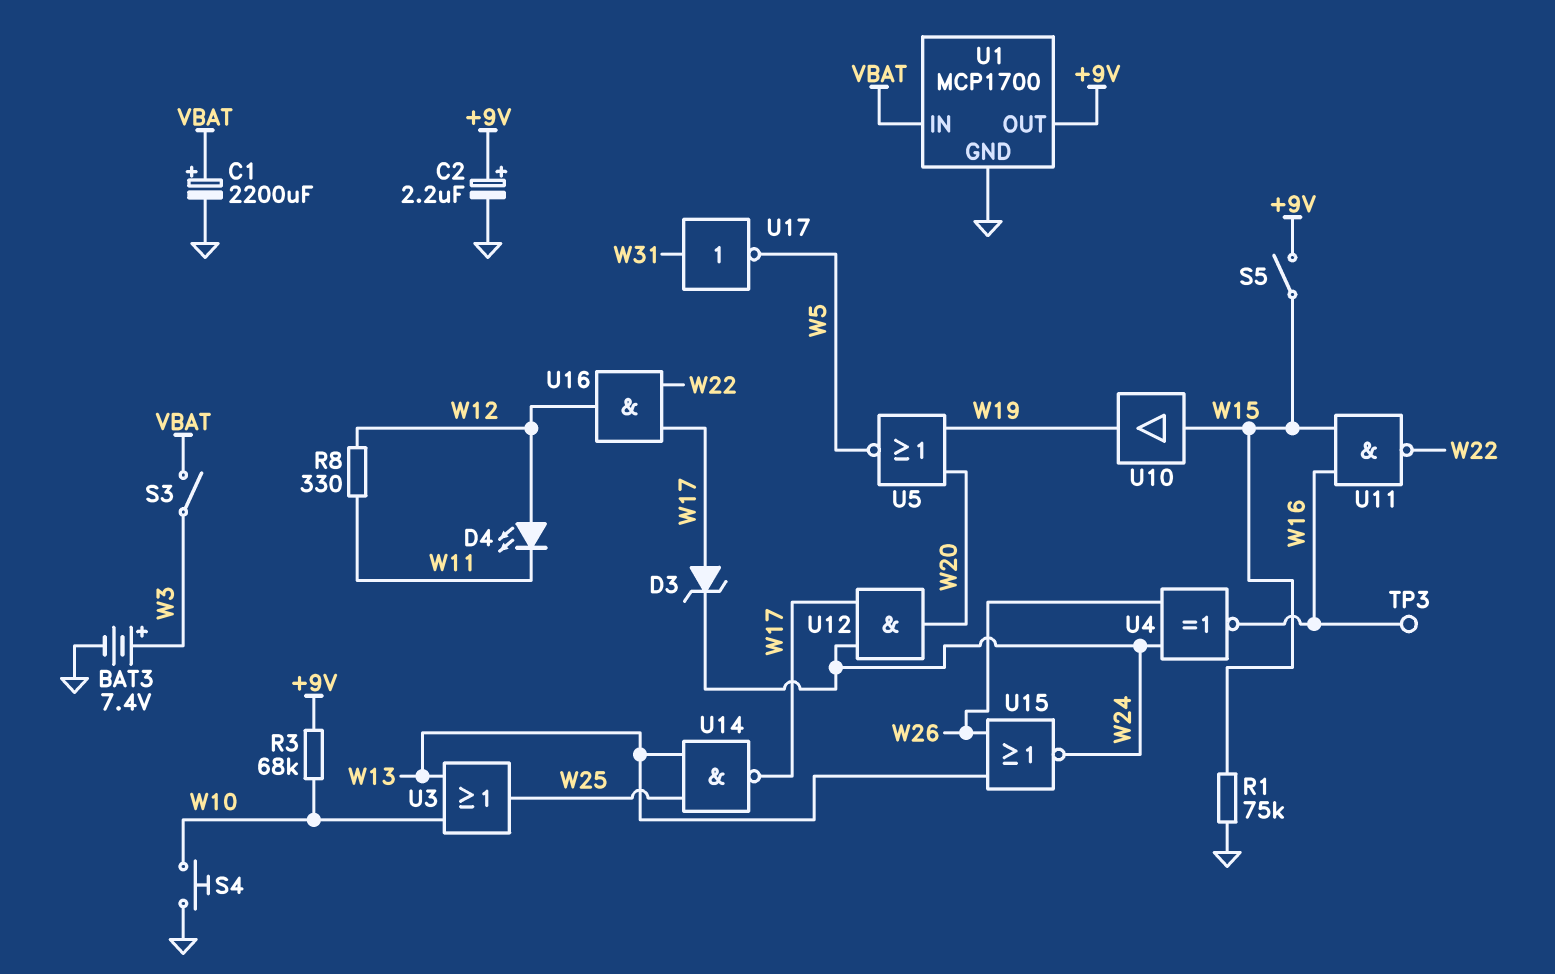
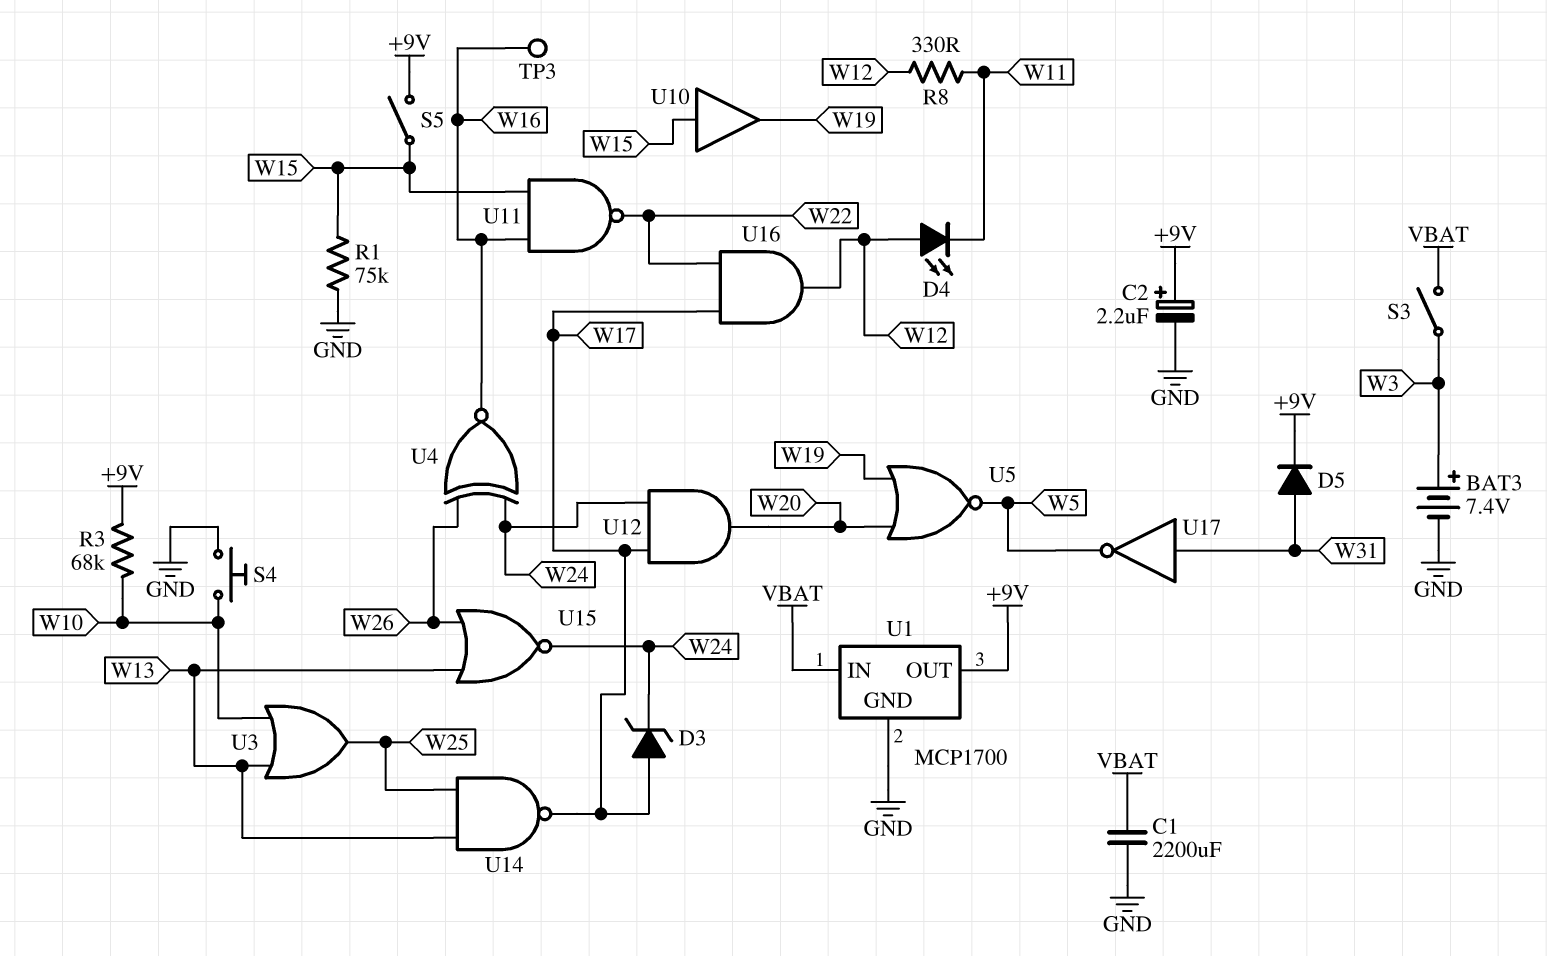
C1: 2200uF (plus VBAT, minus GND) -> 2200uF (GND, VBAT)
D5: none -> diode (A W31, K +9V)

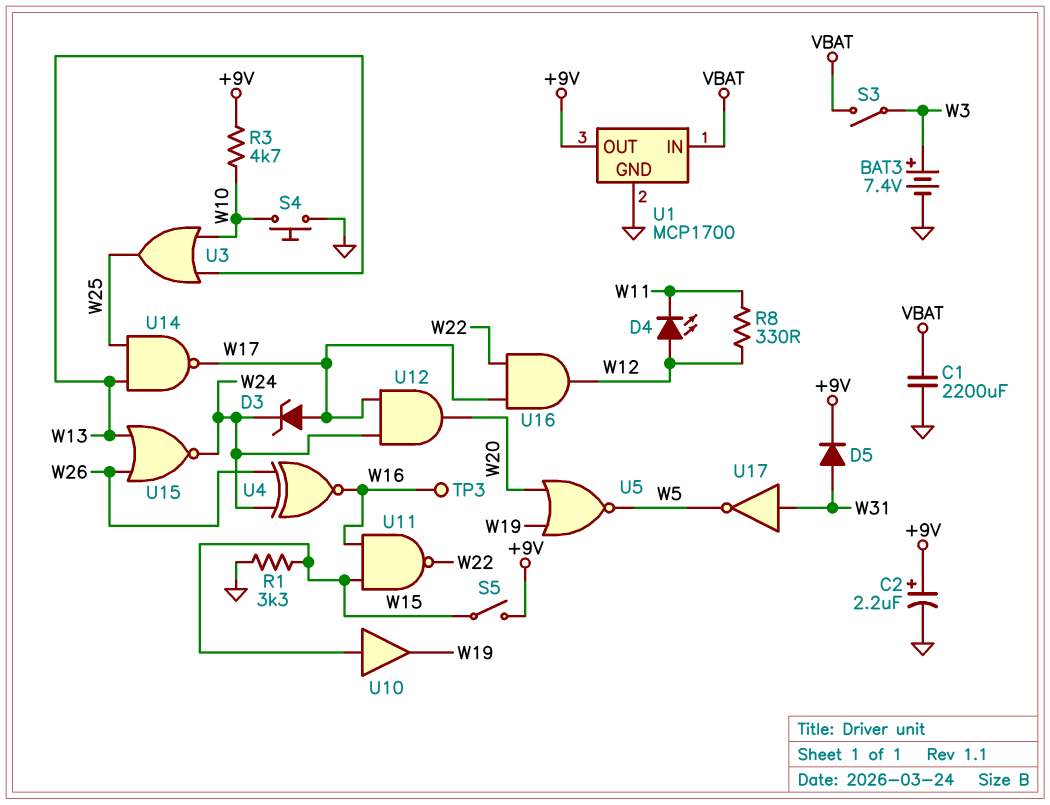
R1: 75k (GND, W15) -> 3.3k (GND, W15)
R3: 68k (+9V, W10) -> 4.7k (+9V, W10)

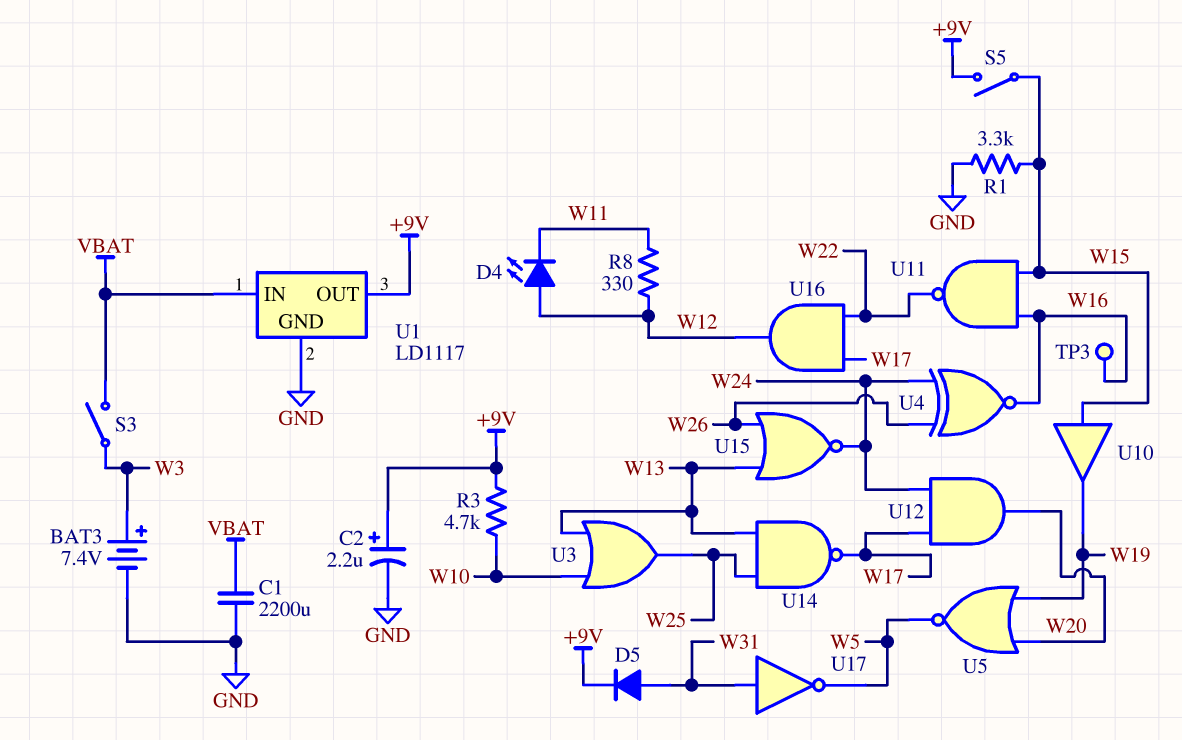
D3: zener (A W17, K W24) -> none
S4: button (GND, W10) -> none
U1: MCP1700 -> LD1117

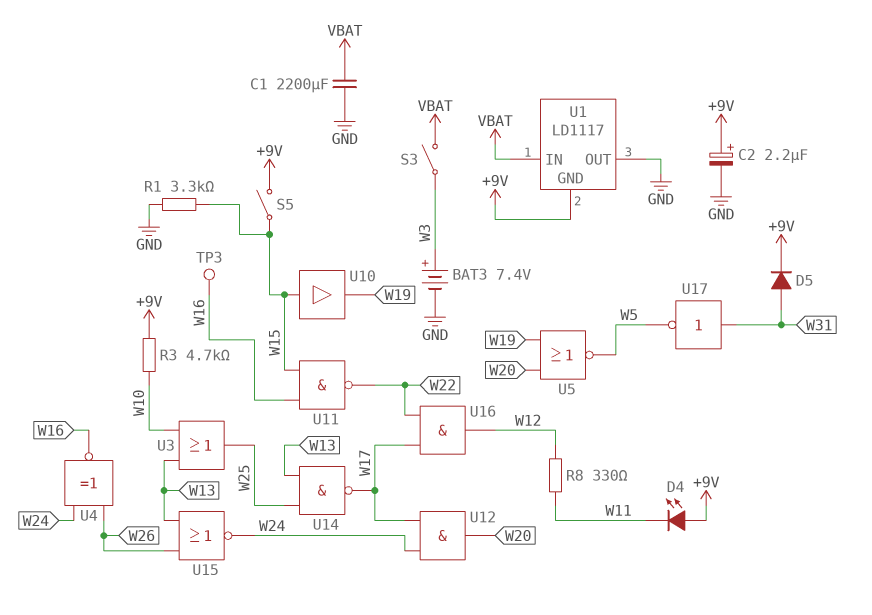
D4: LED (A W12, K W11) -> LED (A +9V, K W11)
U1 pin GND: GND -> +9V
U1 pin OUT: +9V -> GND

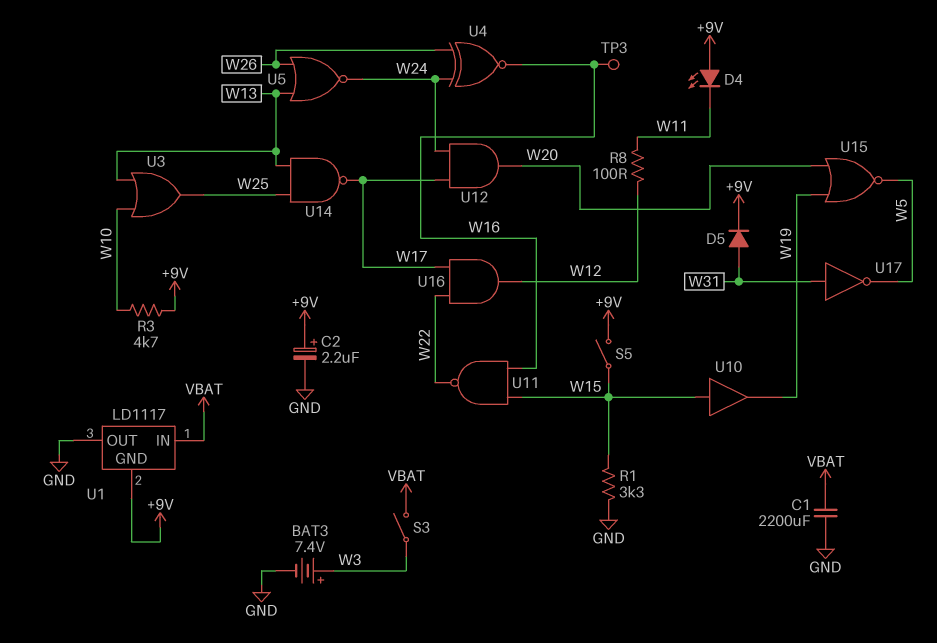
R8: 330 (W11, W12) -> 100 (W11, W12)
U5: NOR (in W19, in W20, out W5) -> NOR (in W13, in W26, out W24)
U15: NOR (in W13, in W26, out W24) -> NOR (in W19, in W20, out W5)

